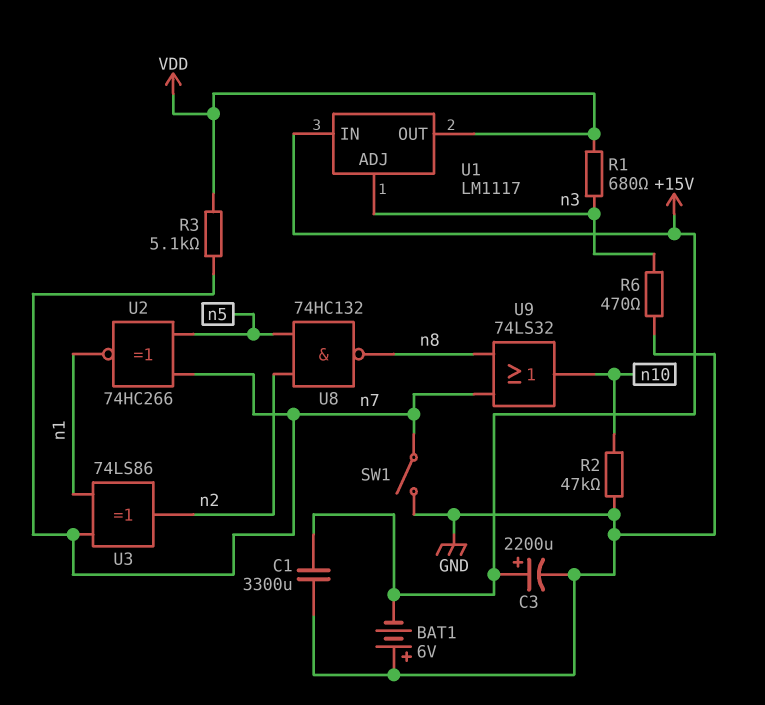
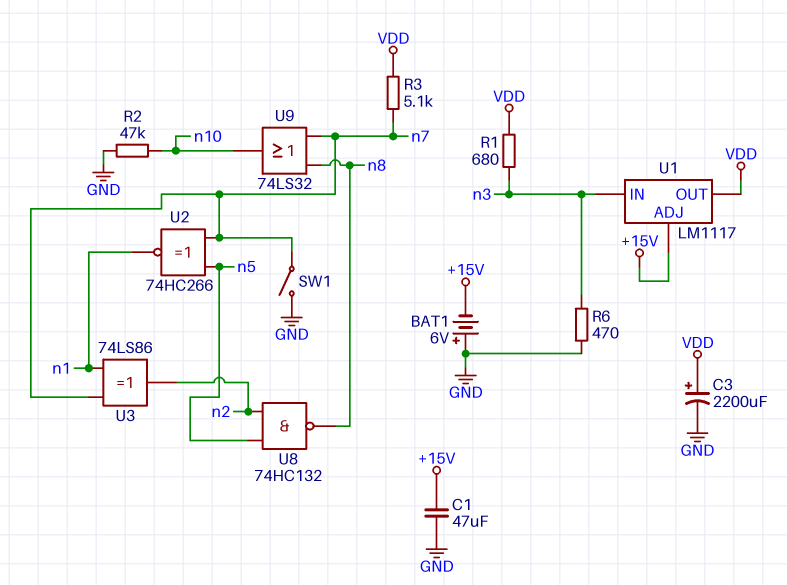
C1: 3300uF (+15V, GND) -> 47uF (+15V, GND)
C3: 2200uF (plus +15V, minus GND) -> 2200uF (plus VDD, minus GND)
U1 pin ADJ: n3 -> +15V
U1 pin IN: +15V -> n3

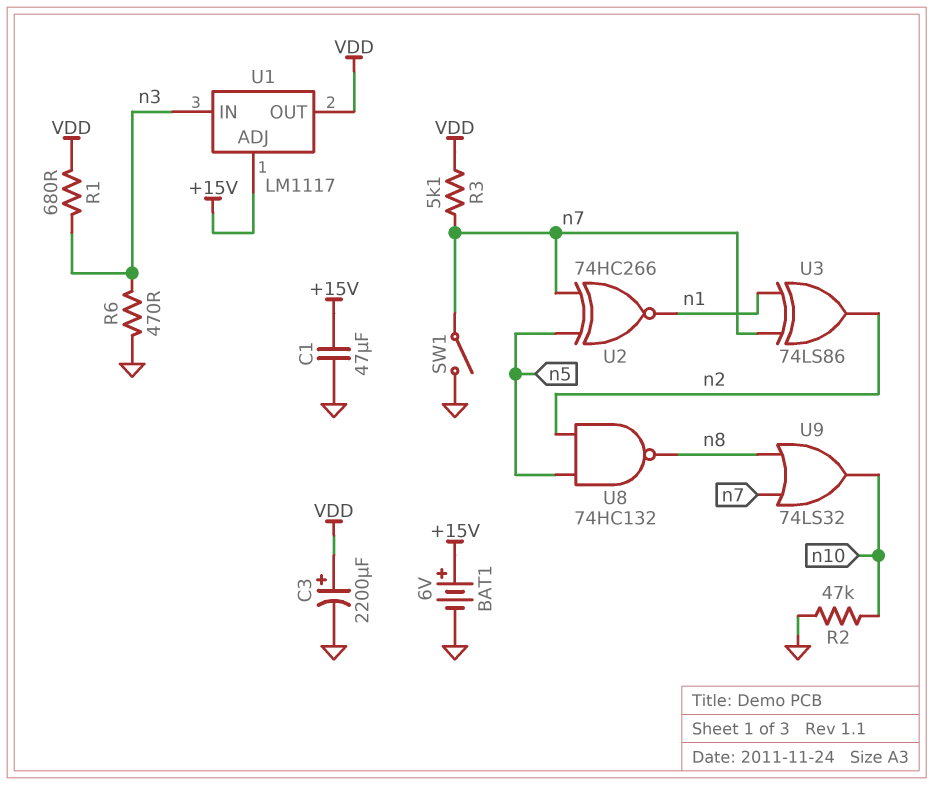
BAT1: 6V (plus GND, minus +15V) -> 6V (plus +15V, minus GND)

